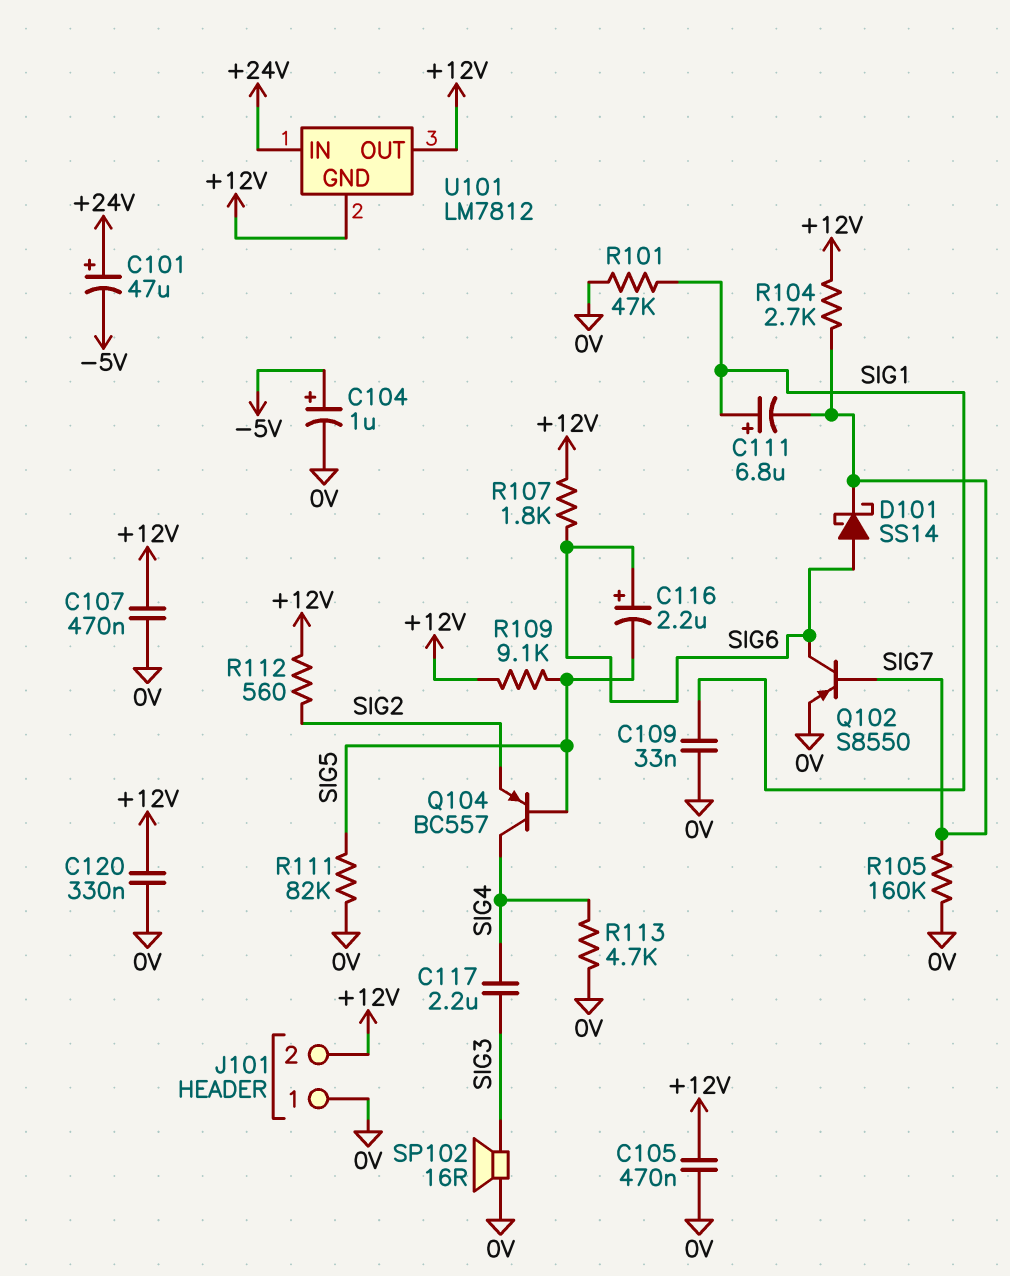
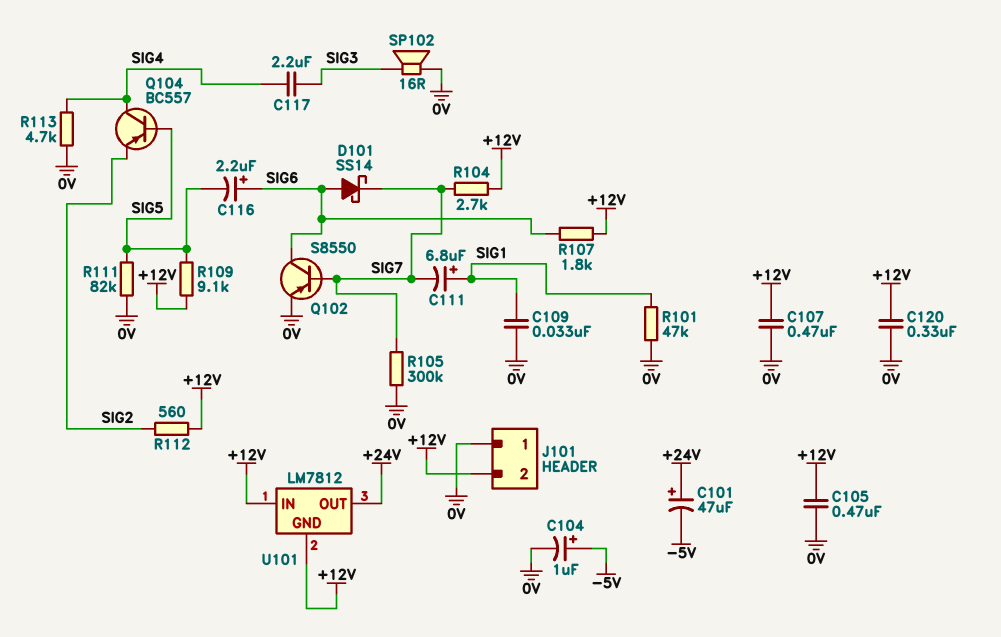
R105: 160k (0V, SIG7) -> 300k (0V, SIG7)
U101 pin IN: +24V -> +12V
U101 pin OUT: +12V -> +24V

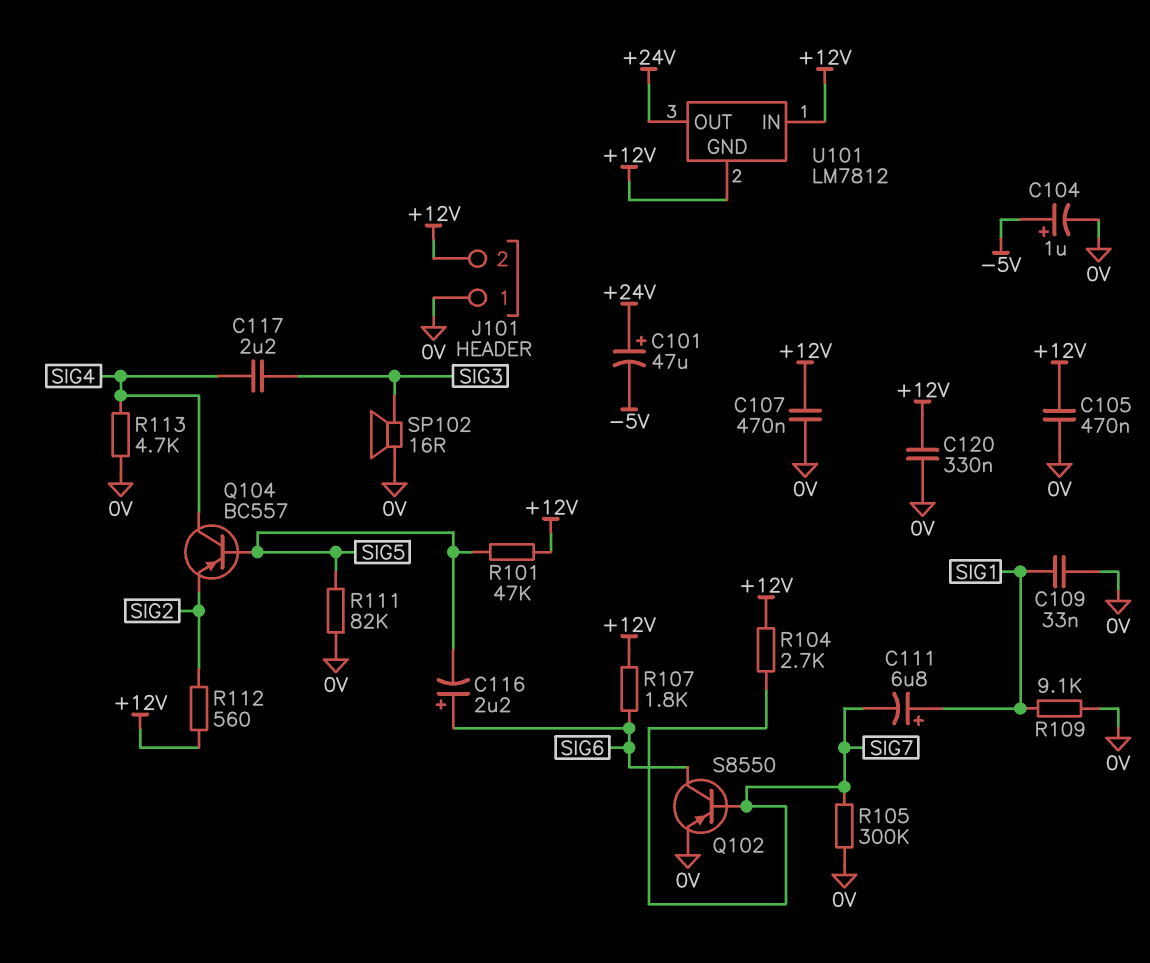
D101: schottky SS14 (A SIG6, K SIG7) -> none
R101: 47k (0V, SIG1) -> 47k (+12V, SIG5)
R109: 9.1k (+12V, SIG5) -> 9.1k (0V, SIG1)

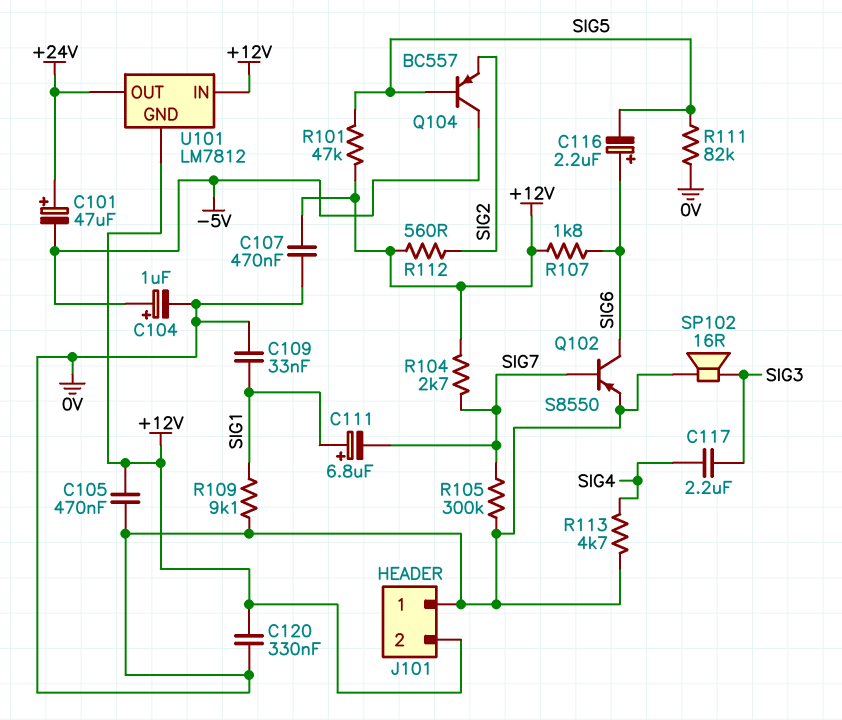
Q104: PNP BC557 (B SIG5, C SIG4, E SIG2) -> PNP BC557 (B SIG5, C -5V, E SIG2)

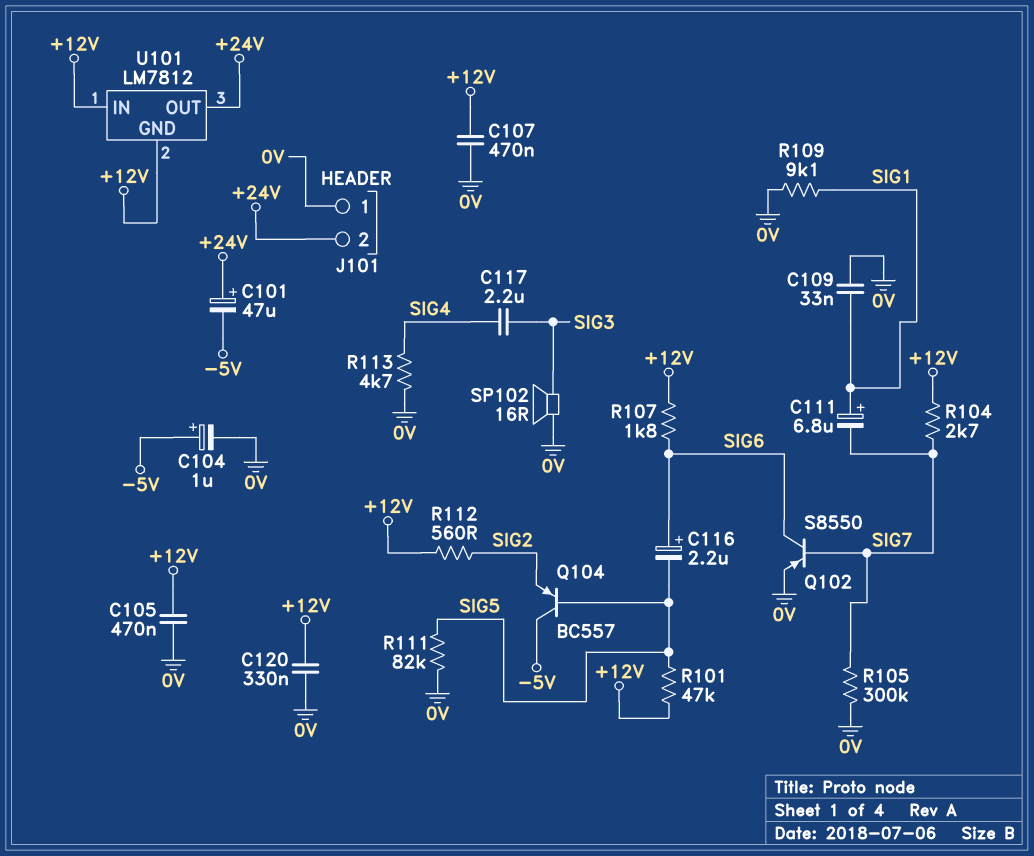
J101 pin 2: +12V -> +24V

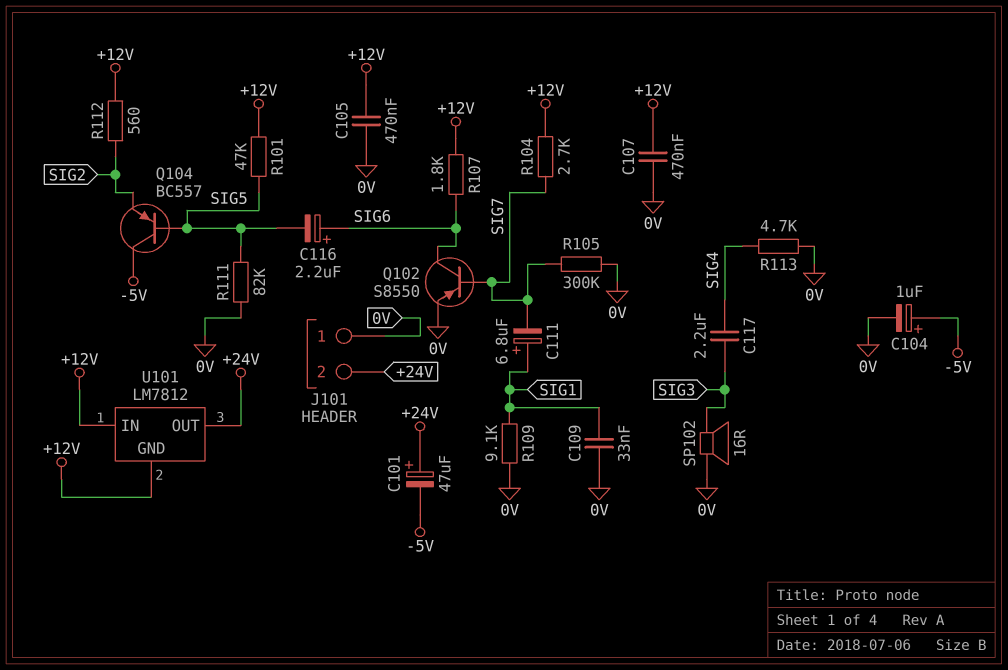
C120: 330nF (+12V, 0V) -> none

